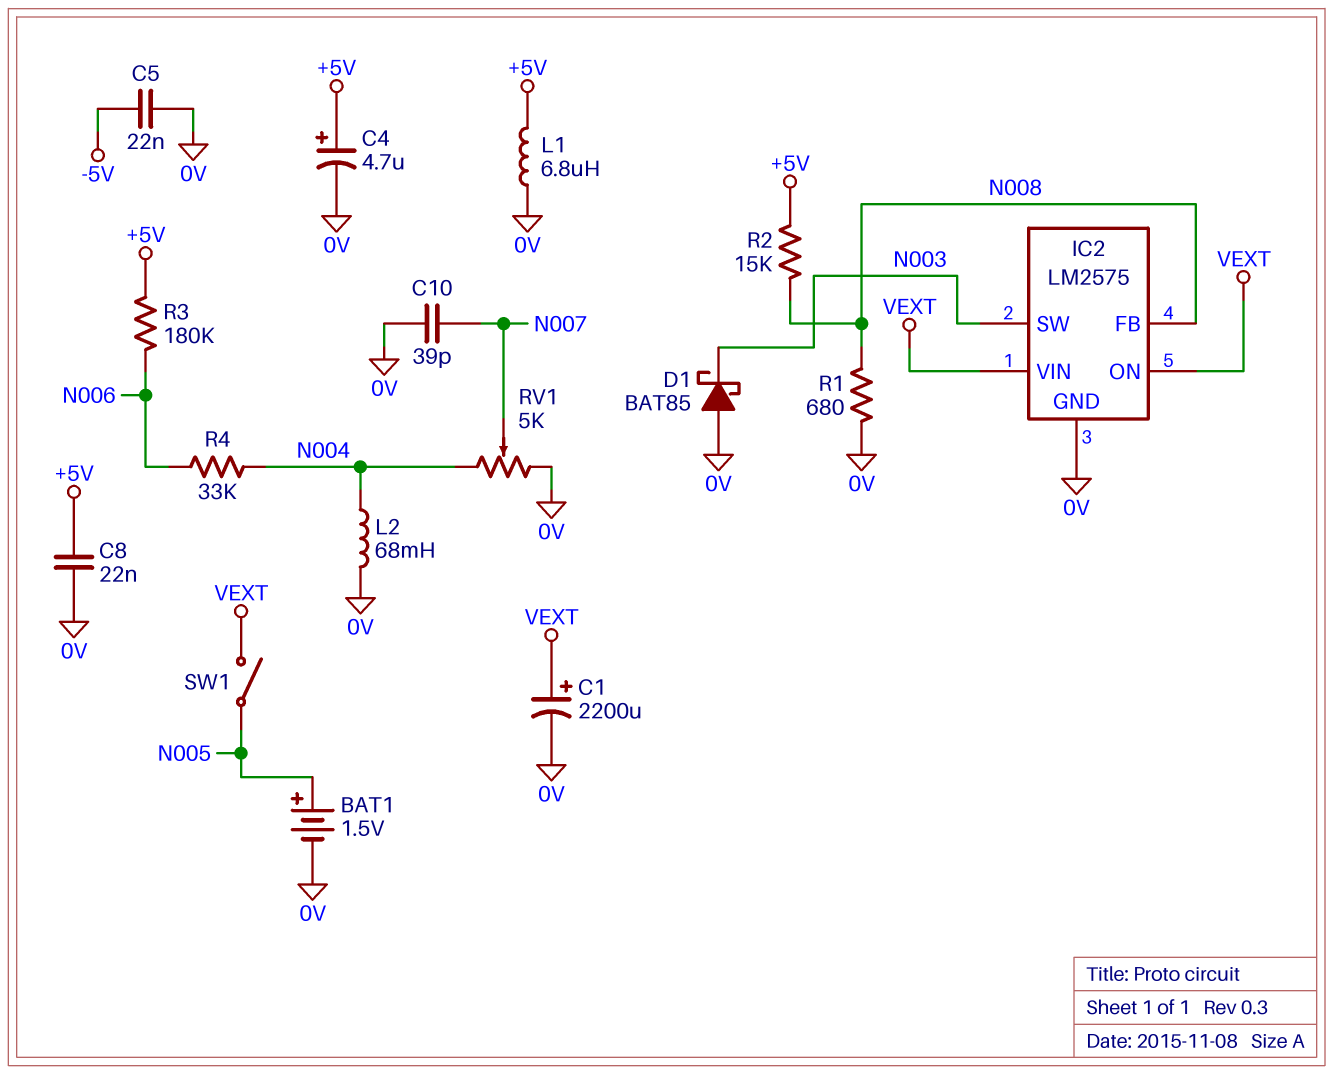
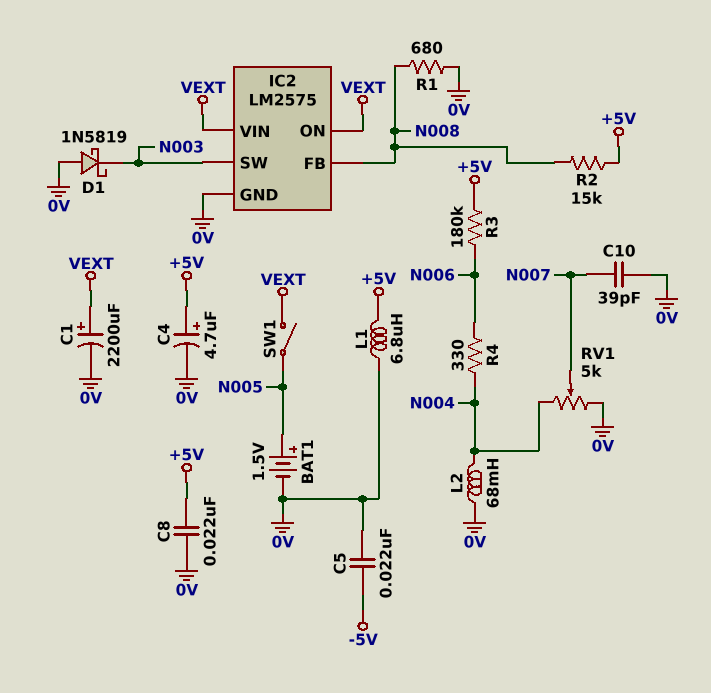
D1: schottky BAT85 (A 0V, K N003) -> schottky 1N5819 (A 0V, K N003)
R4: 33k (N004, N006) -> 330 (N004, N006)

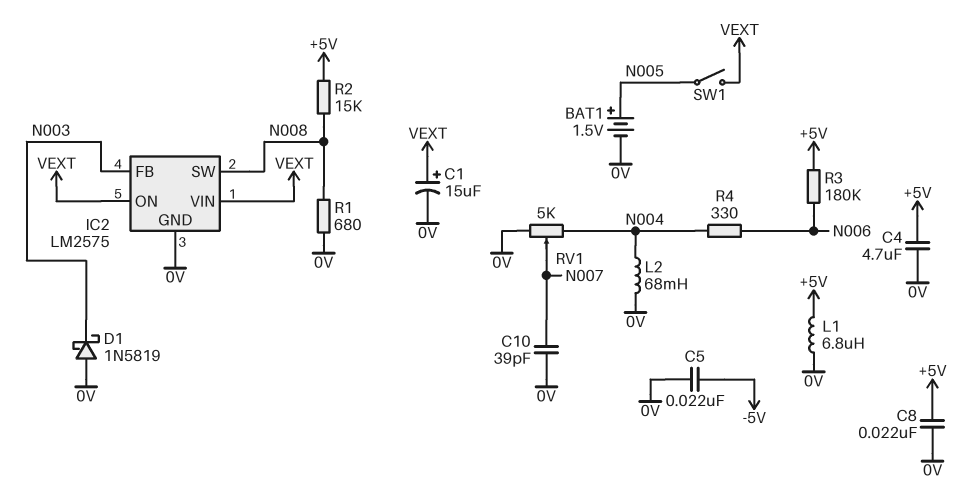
C1: 2200uF (plus VEXT, minus 0V) -> 15uF (plus VEXT, minus 0V)
C4: 4.7uF (plus +5V, minus 0V) -> 4.7uF (+5V, 0V)
IC2 pin FB: N008 -> N003
IC2 pin SW: N003 -> N008

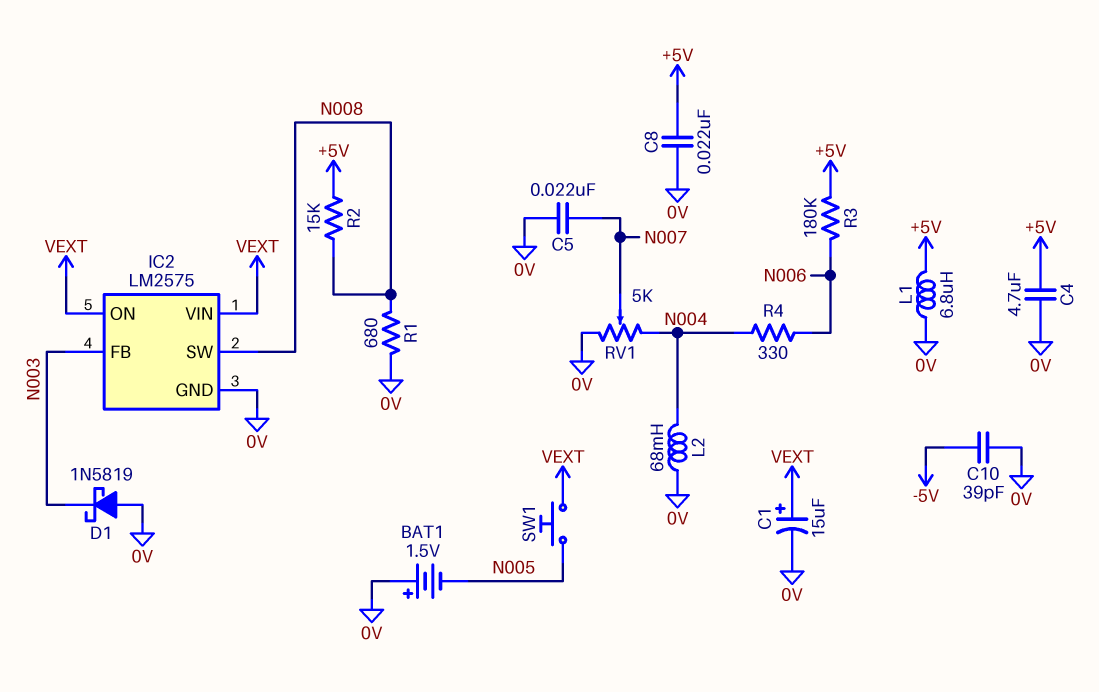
BAT1: 1.5V (plus N005, minus 0V) -> 1.5V (plus 0V, minus N005)
C5: 22nF (-5V, 0V) -> 22nF (0V, N007)
C10: 39pF (0V, N007) -> 39pF (-5V, 0V)
SW1: switch (N005, VEXT) -> button (N005, VEXT)

